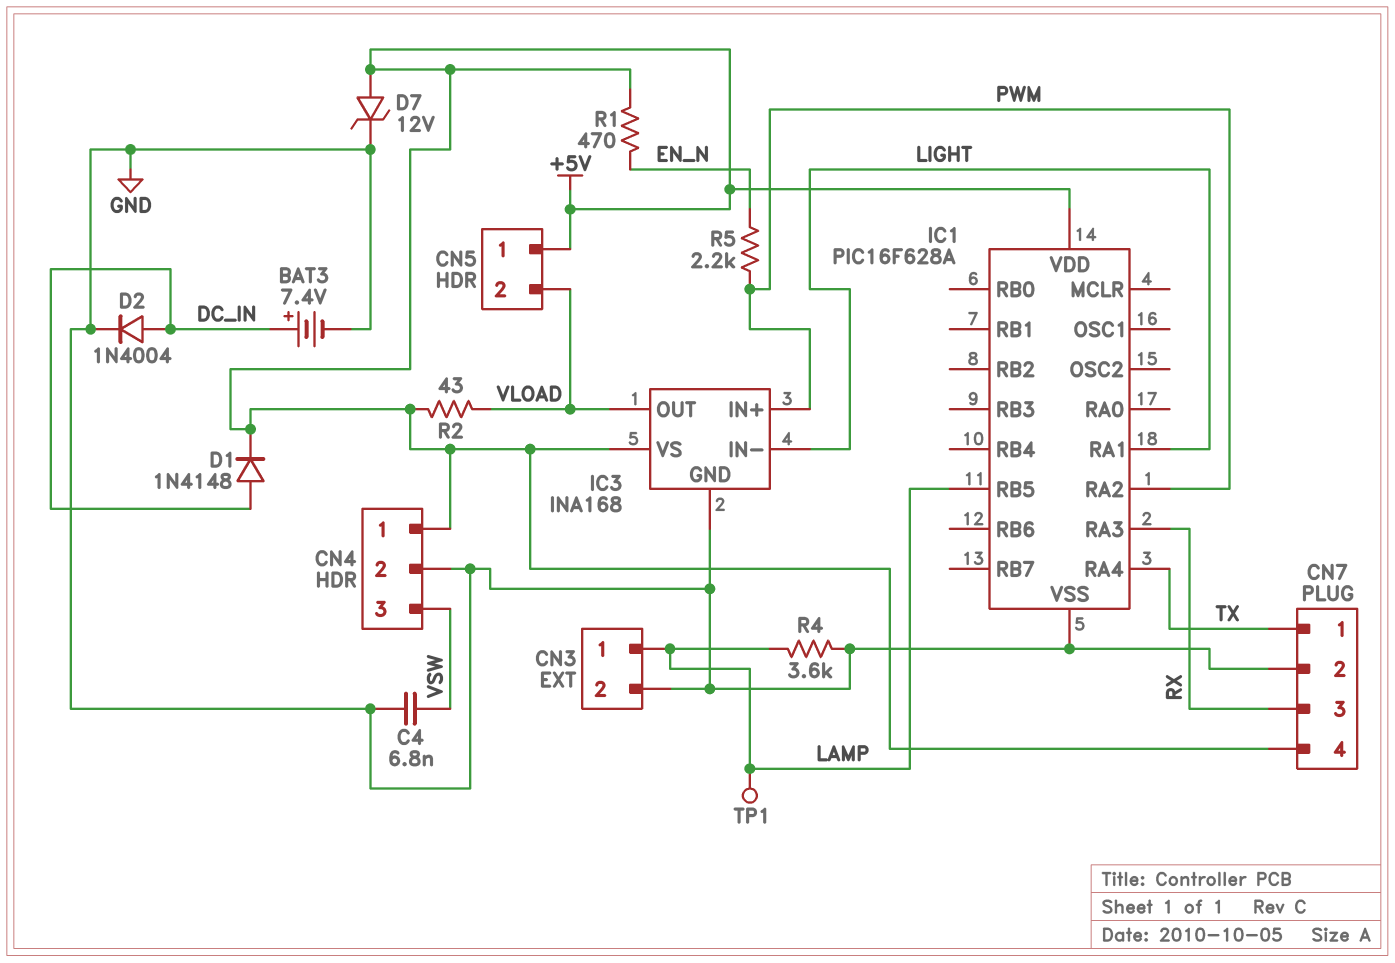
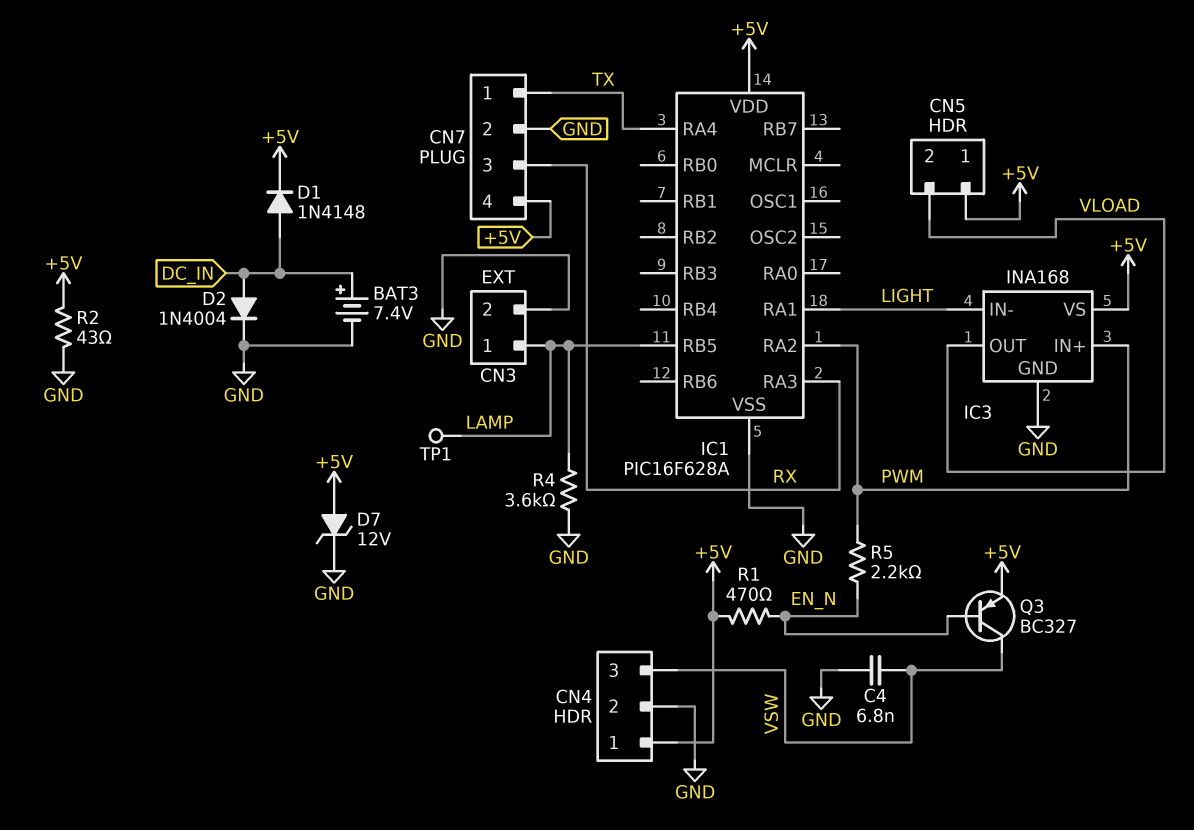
Q3: none -> PNP BC327 (B EN_N, C VSW, E +5V)
R2: 43 (+5V, VLOAD) -> 43 (+5V, GND)

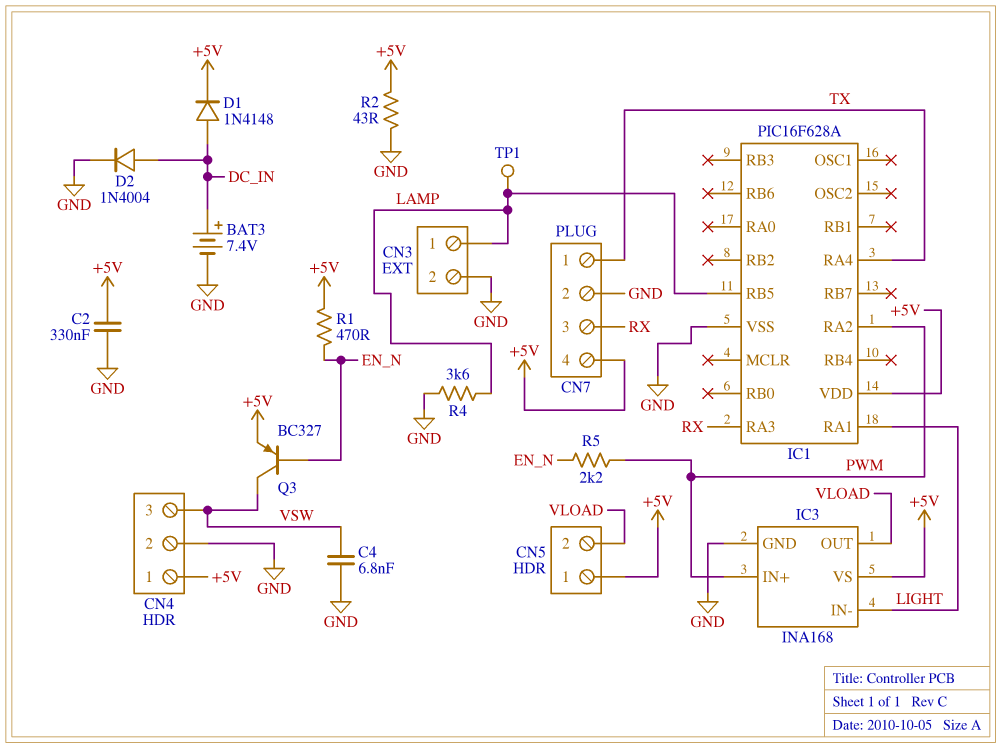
C2: none -> 330nF (+5V, GND)
D7: zener 12V (A +5V, K GND) -> none

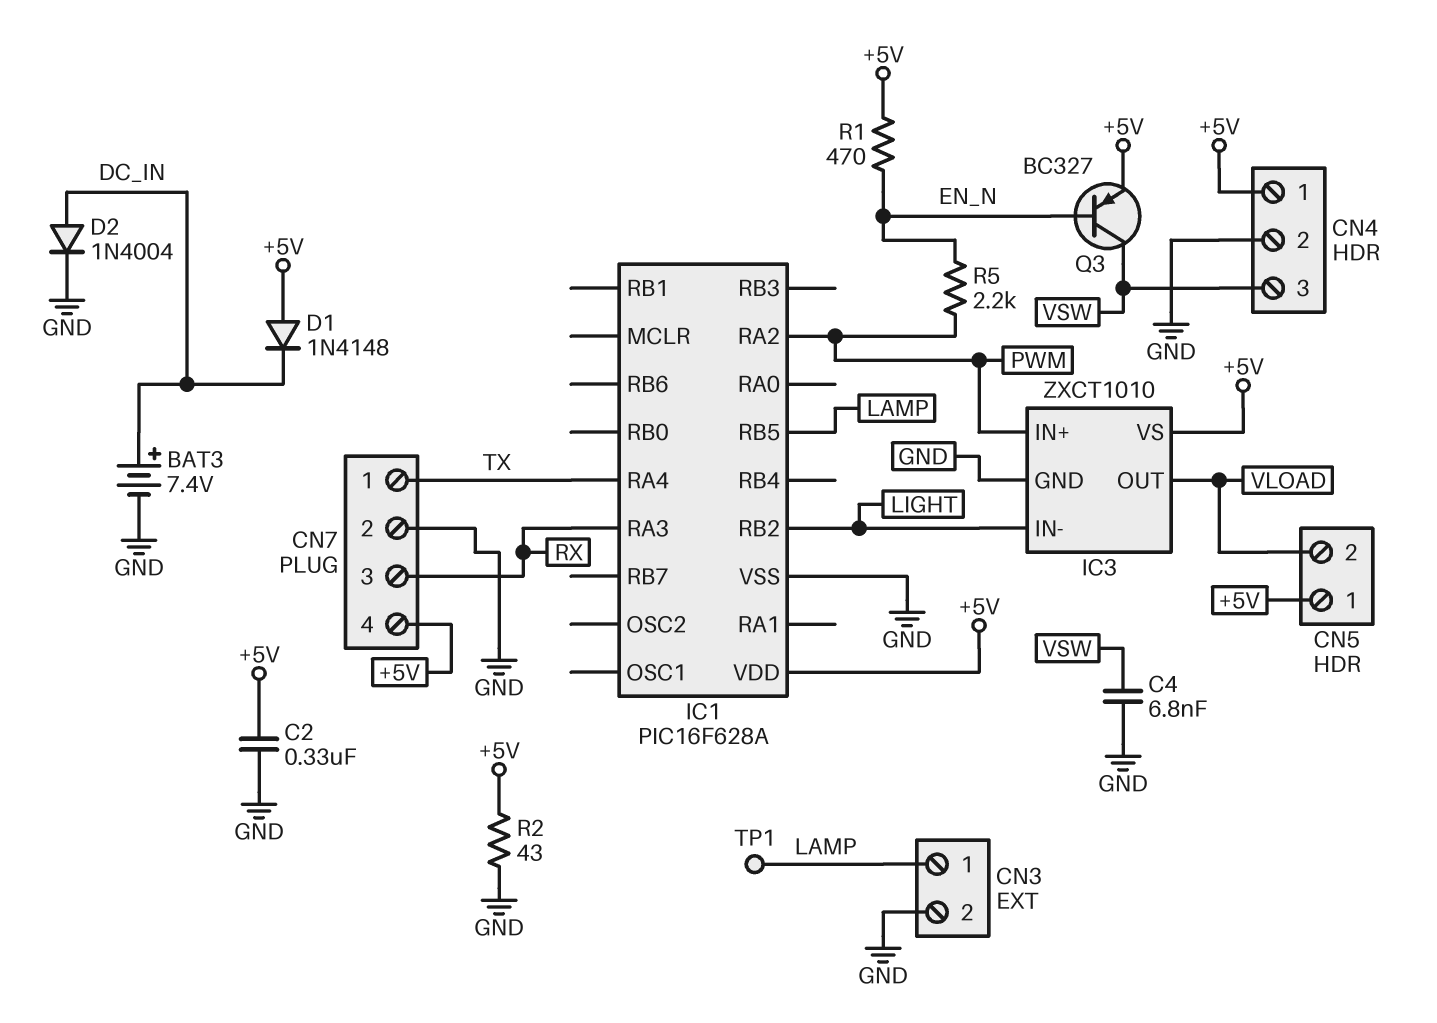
D1: diode 1N4148 (A DC_IN, K +5V) -> diode 1N4148 (A +5V, K DC_IN)
IC1 pin RA1: LIGHT -> none
IC1 pin RB2: none -> LIGHT
IC3: INA168 -> ZXCT1010
R4: 3.6k (GND, LAMP) -> none

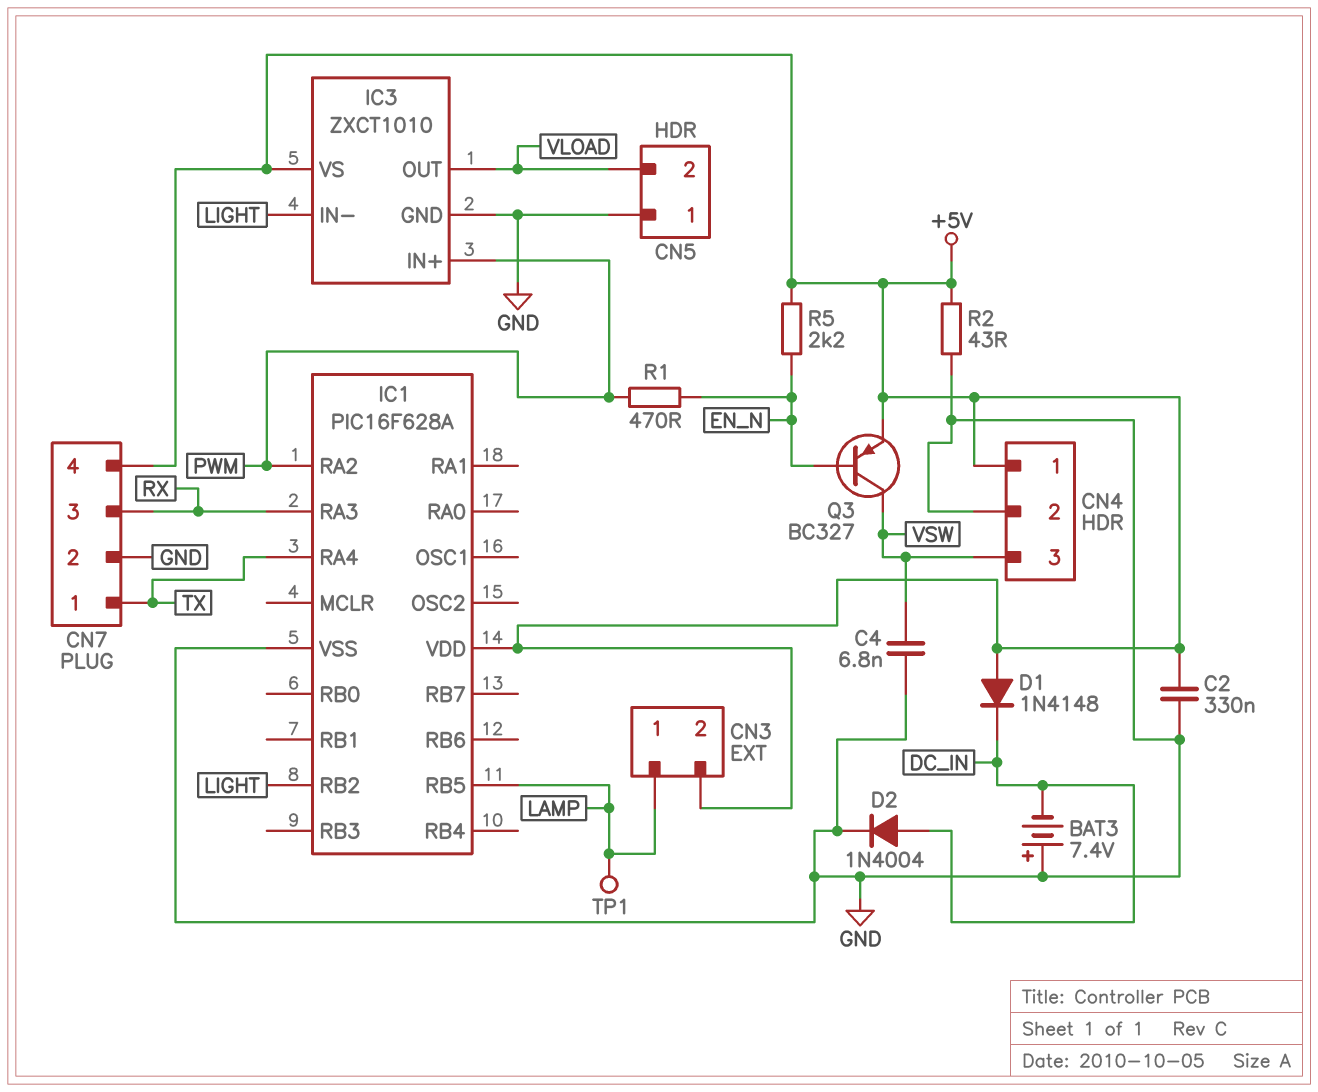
BAT3: 7.4V (plus DC_IN, minus GND) -> 7.4V (plus GND, minus DC_IN)
CN3 pin 2: GND -> +5V
CN5 pin 1: +5V -> GND
R1: 470 (+5V, EN_N) -> 470 (EN_N, PWM)
R5: 2.2k (EN_N, PWM) -> 2.2k (+5V, EN_N)

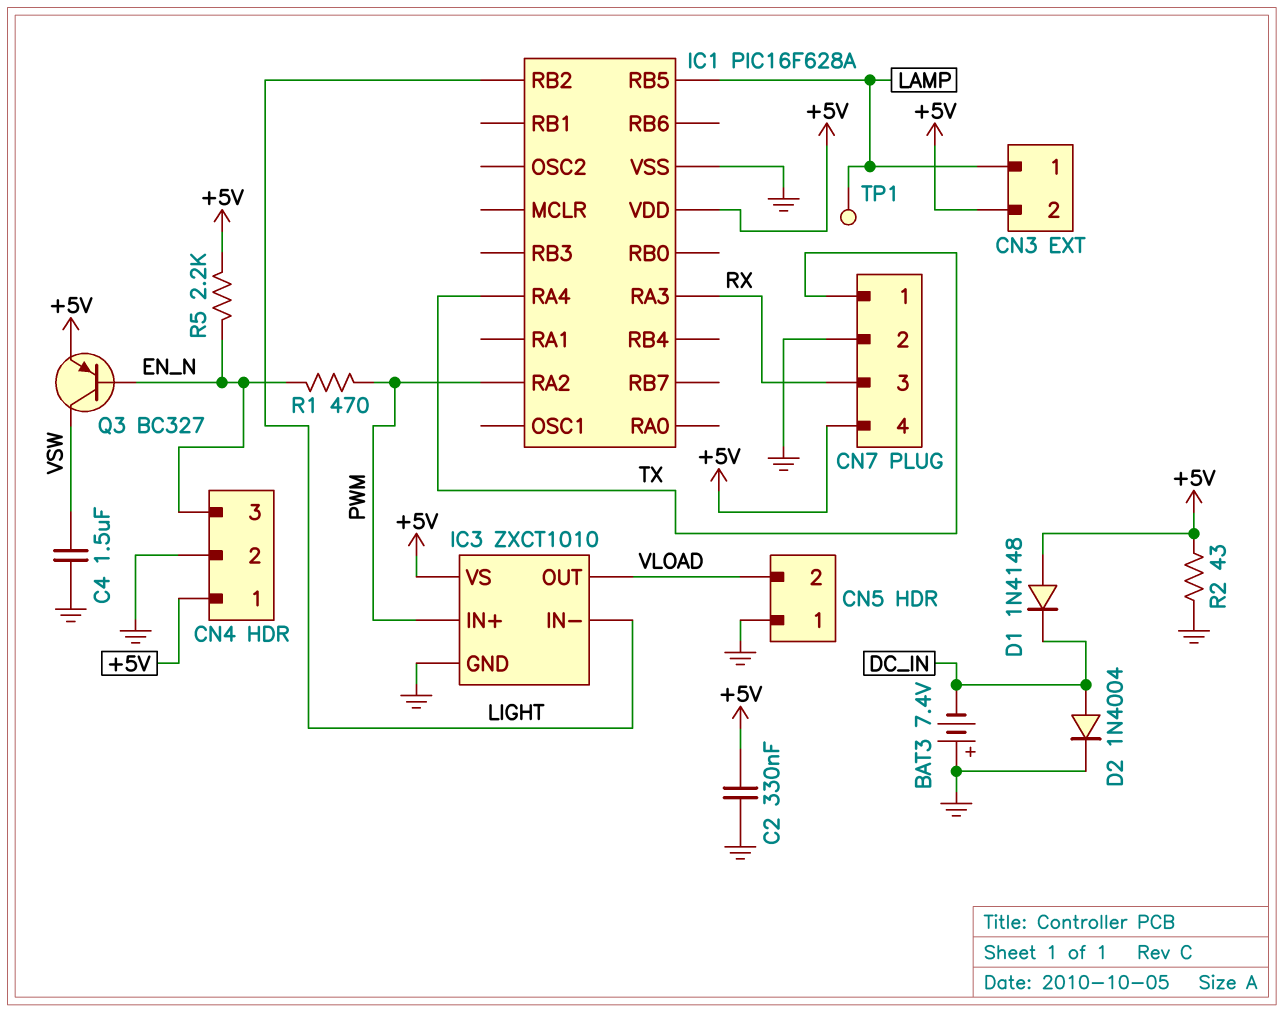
C4: 6.8nF (GND, VSW) -> 1.5uF (GND, VSW)
CN4 pin 3: VSW -> EN_N

